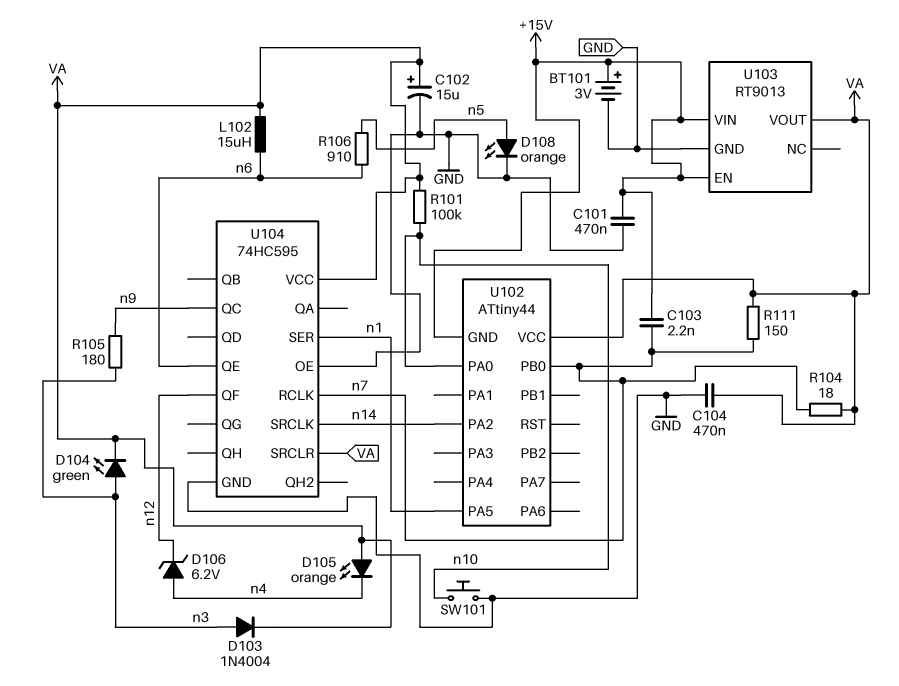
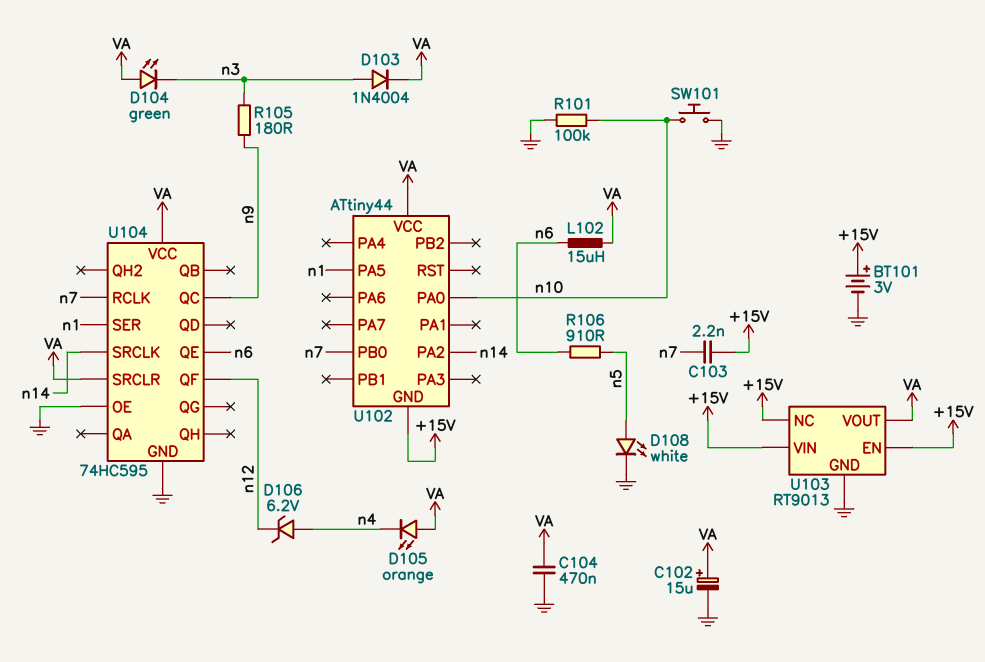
C101: 470nF (+15V, GND) -> none
D104: LED green (A n3, K VA) -> LED green (A VA, K n3)
D108: LED orange (A n5, K GND) -> LED white (A n5, K GND)
R101: 100k (VA, n10) -> 100k (GND, n10)
R104: 18 (VA, n7) -> none
R111: 150 (VA, n7) -> none
U103 pin NC: none -> +15V

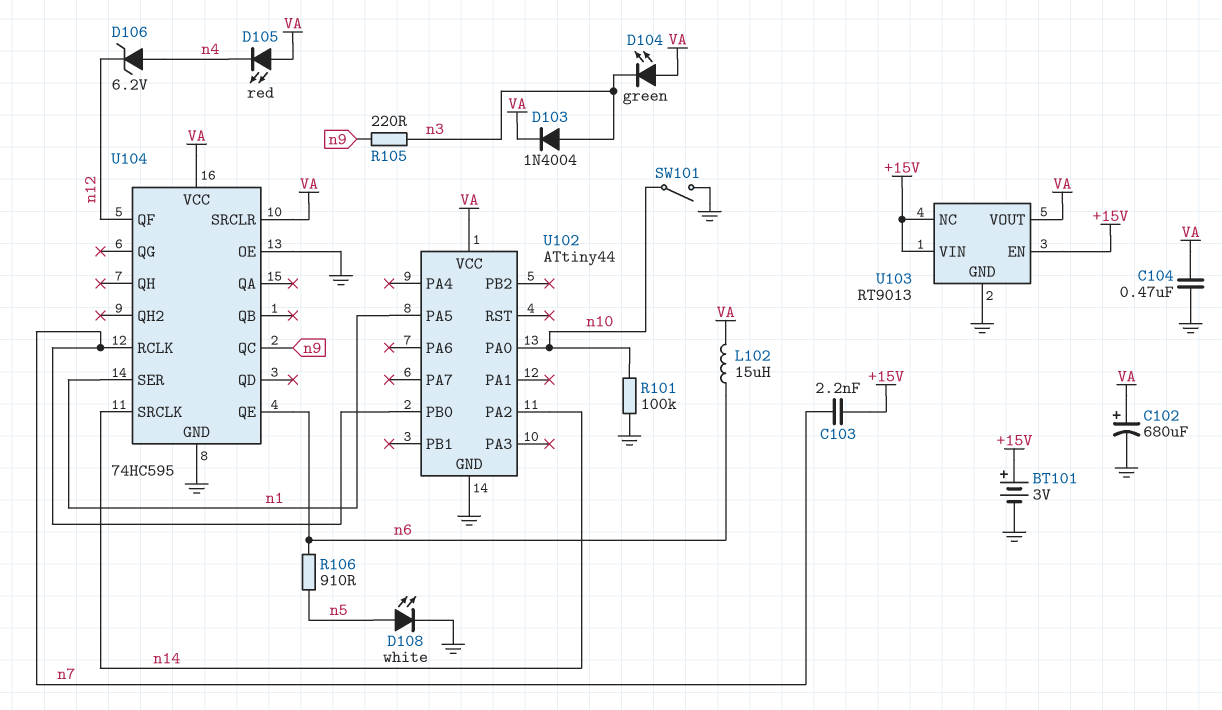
C102: 15uF (plus VA, minus GND) -> 680uF (plus VA, minus GND)
D105: LED orange (A VA, K n4) -> LED red (A VA, K n4)
R105: 180 (n3, n9) -> 220 (n3, n9)
SW101: button (GND, n10) -> switch (GND, n10)
U102 pin GND: +15V -> GND

